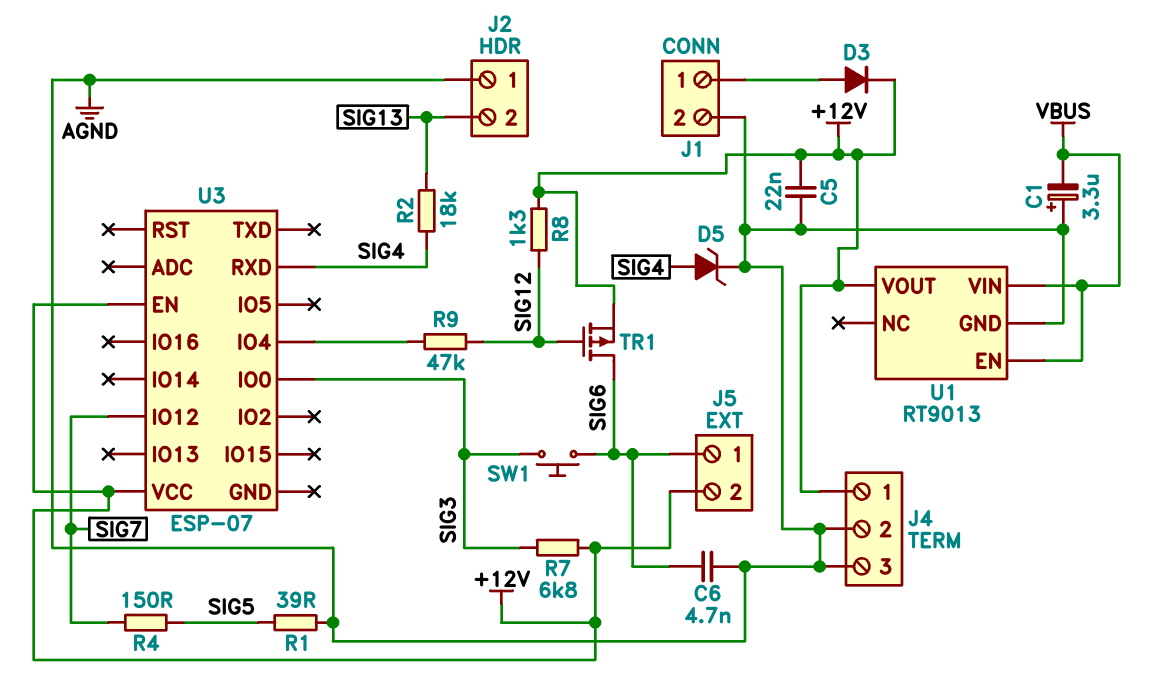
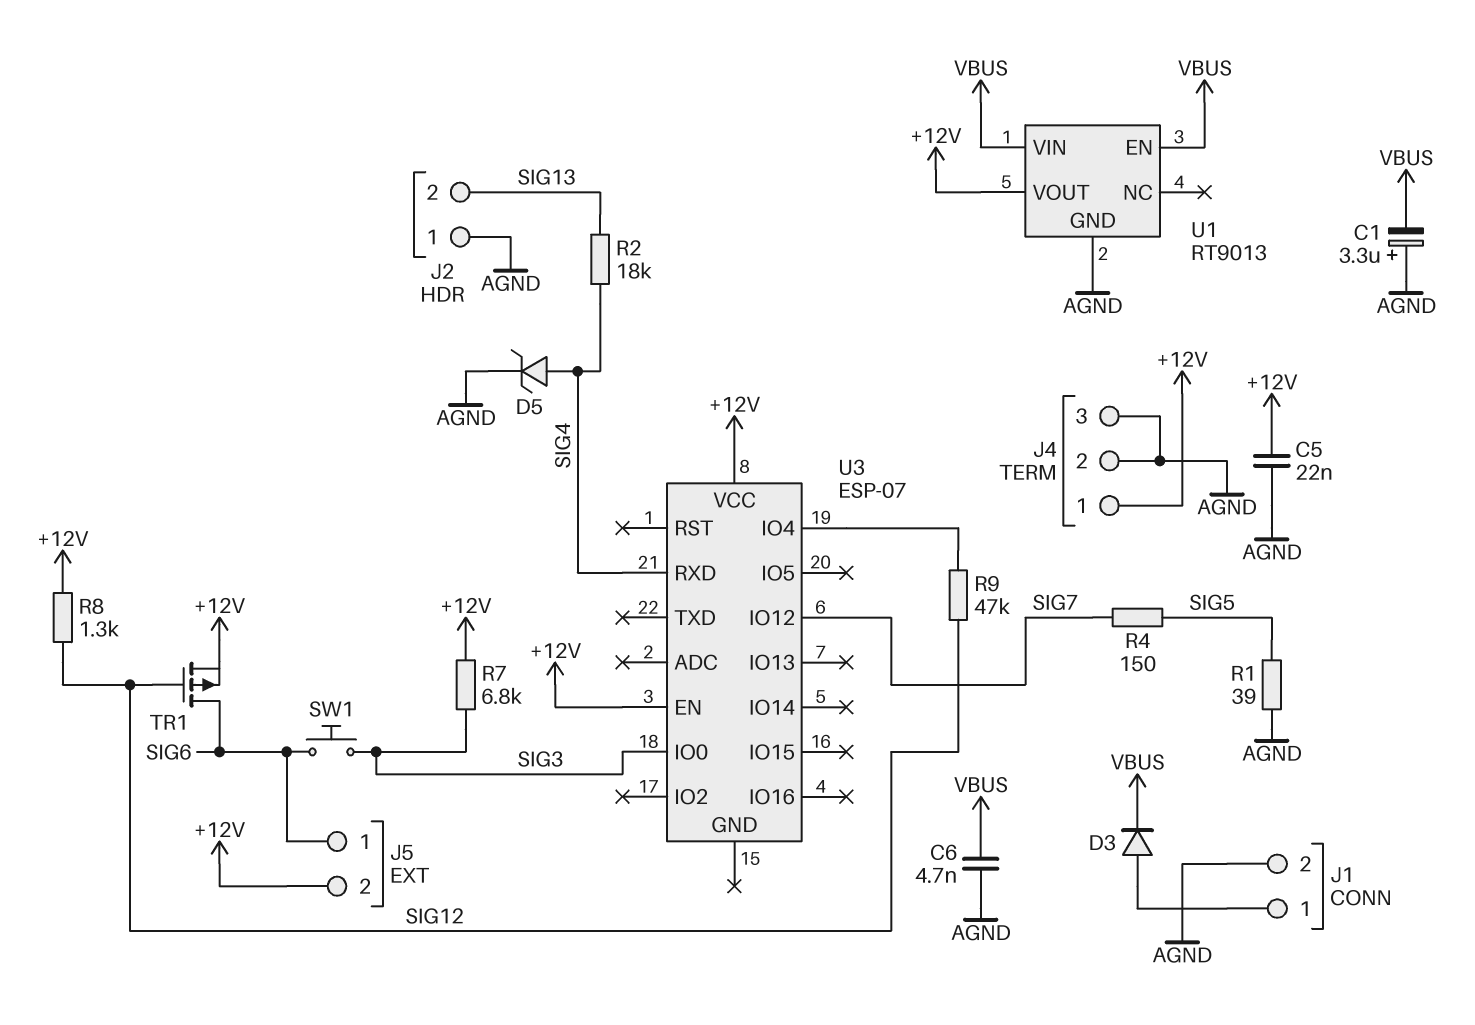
C6: 4.7nF (AGND, SIG6) -> 4.7nF (AGND, VBUS)
D3: diode (A J1/1, K +12V) -> diode (A J1/1, K VBUS)

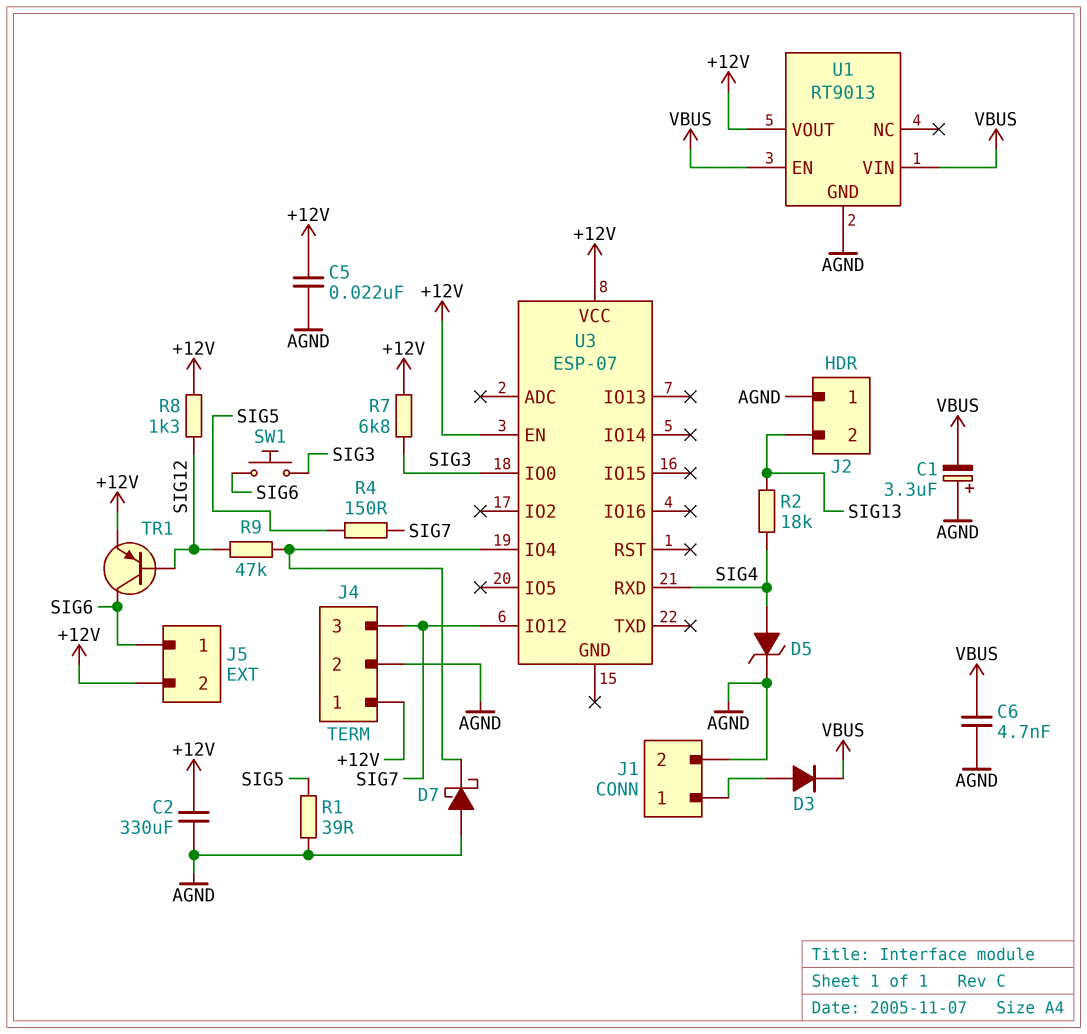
C2: none -> 330uF (+12V, AGND)
D7: none -> schottky (A AGND, K U3/IO4)
J4 pin 3: AGND -> SIG7
TR1: PMOS (G SIG12, D SIG6, S +12V) -> PNP (B SIG12, C SIG6, E +12V)

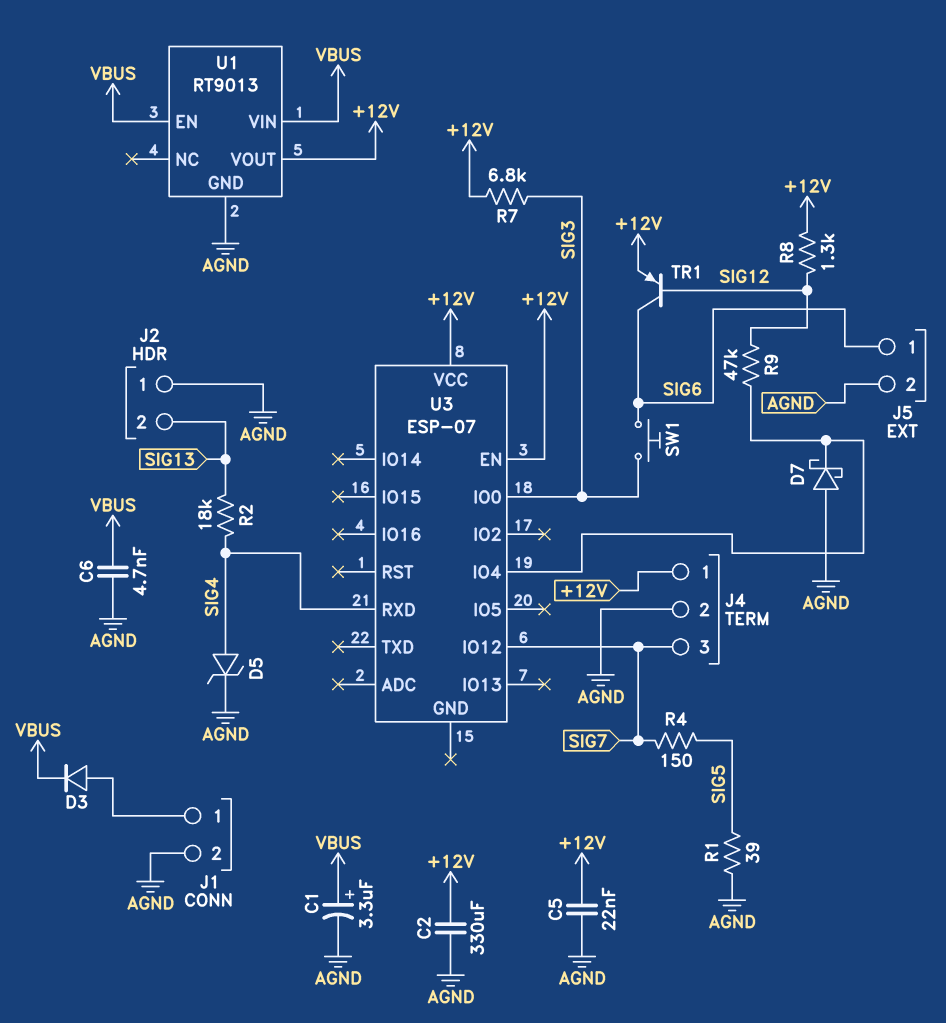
C1: 3.3uF (plus AGND, minus VBUS) -> 3.3uF (plus VBUS, minus AGND)
J5 pin 2: +12V -> AGND

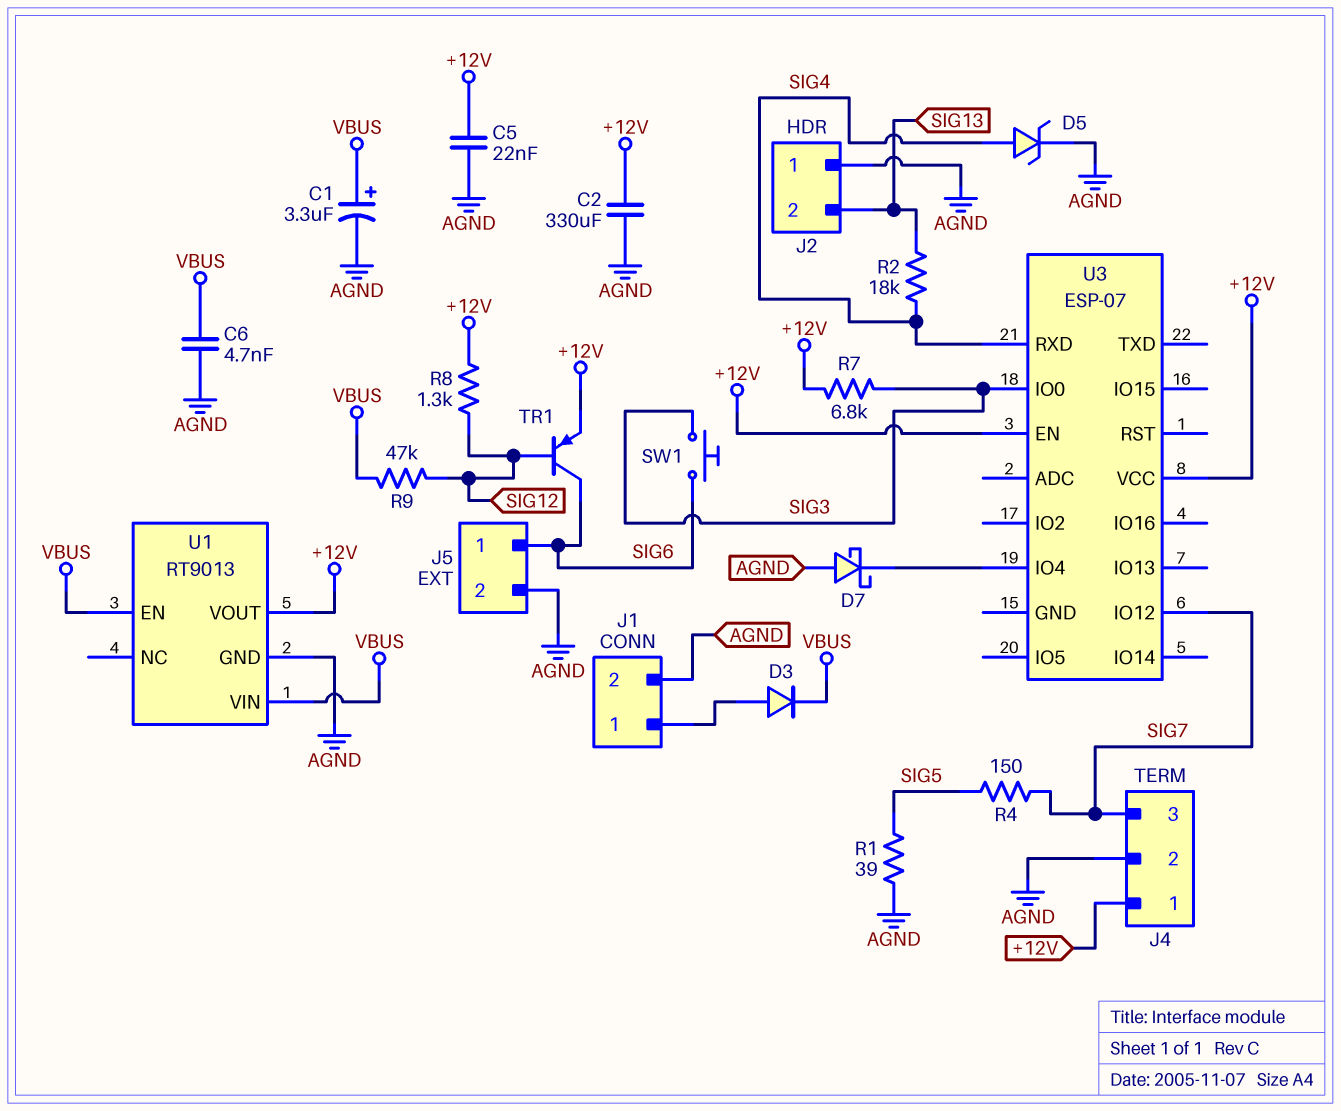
R9: 47k (SIG12, U3/IO4) -> 47k (SIG12, VBUS)

